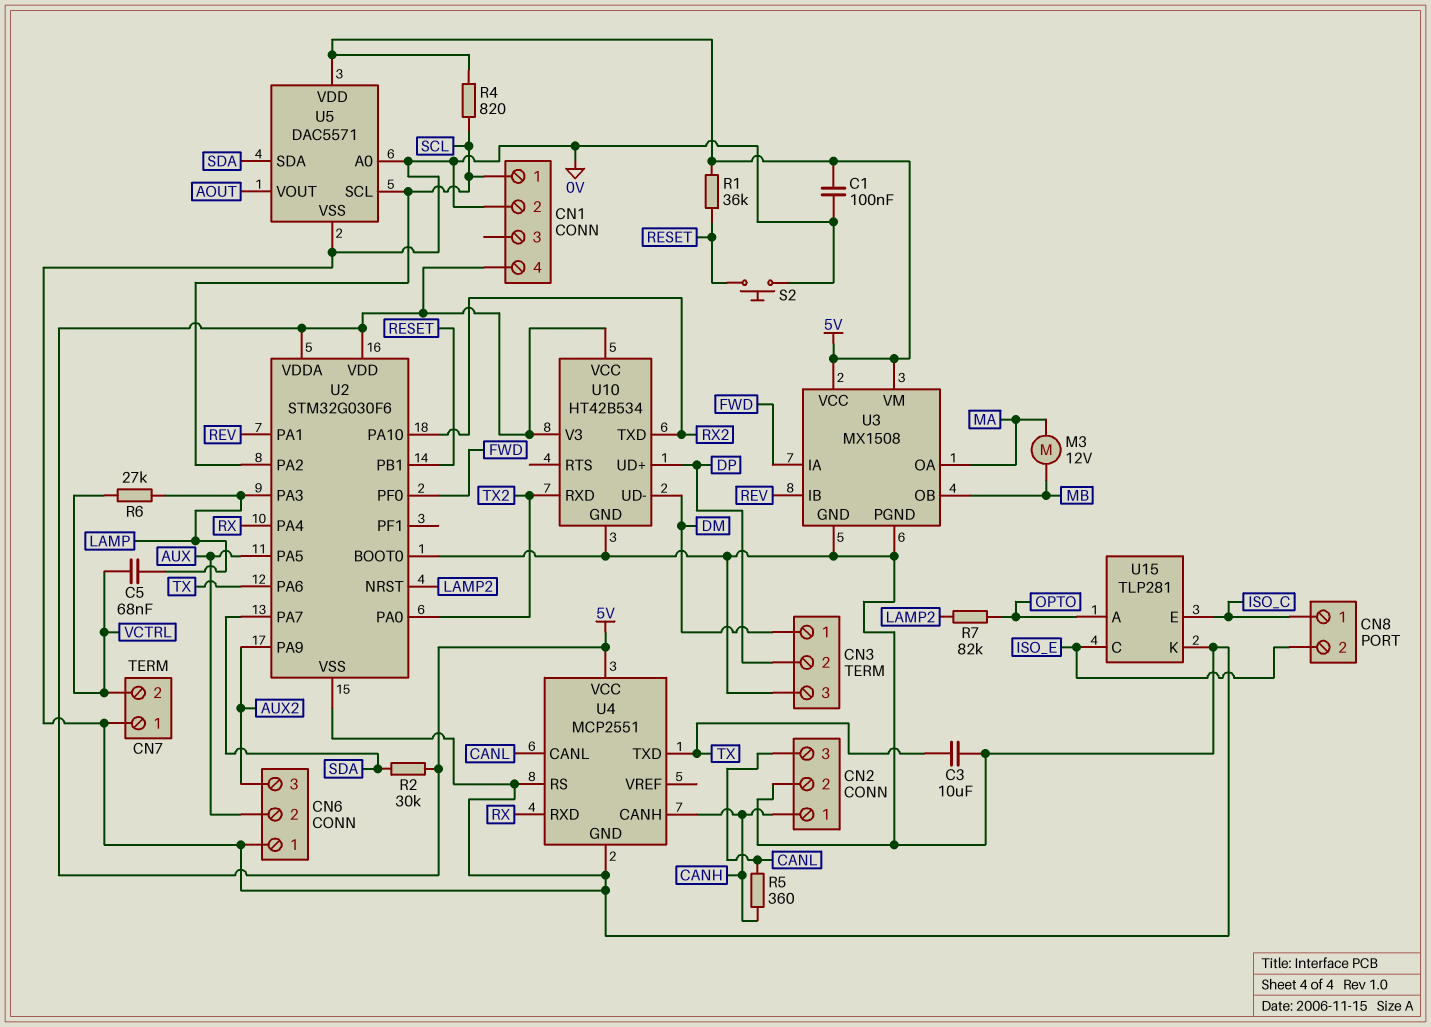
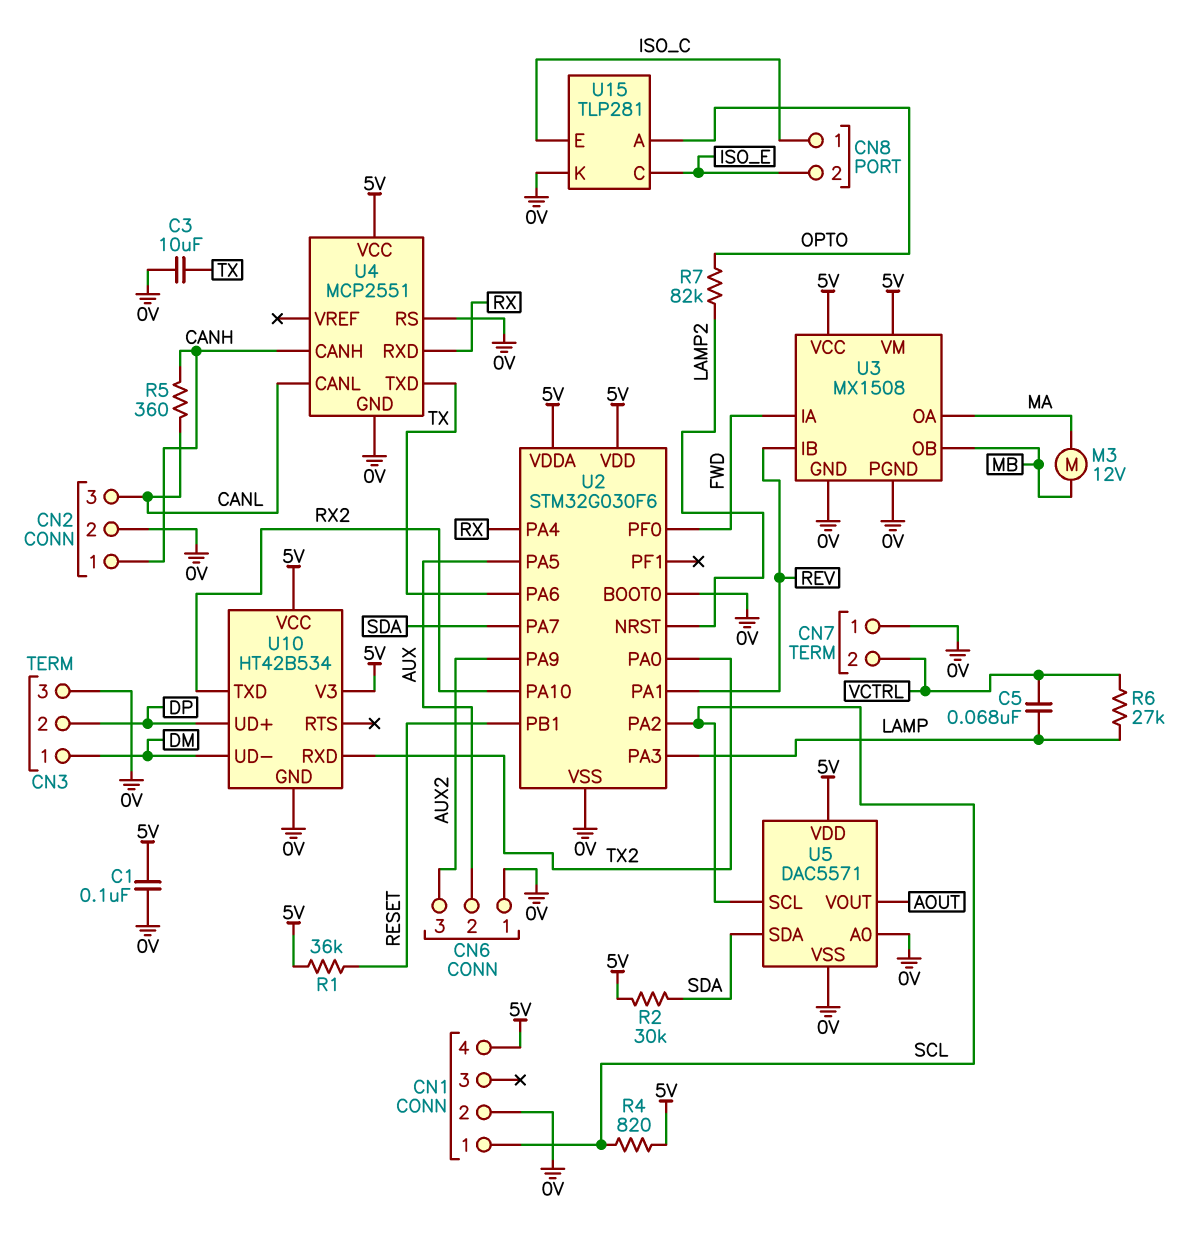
S2: button (0V, RESET) -> none

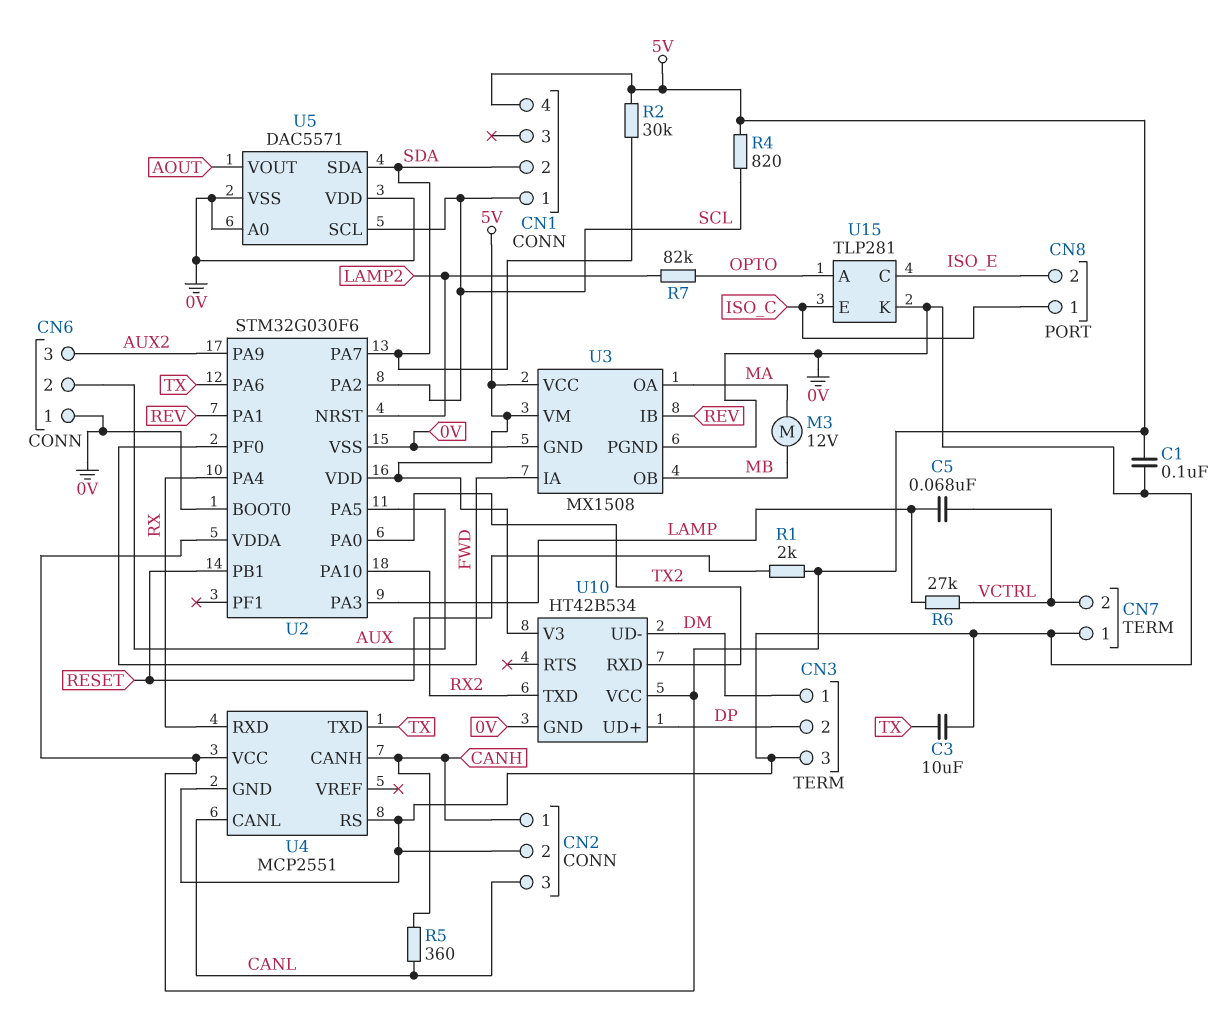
CN1 pin 2: 0V -> SDA
R1: 36k (5V, RESET) -> 2k (5V, RESET)
U5 pin VDD: 5V -> 0V

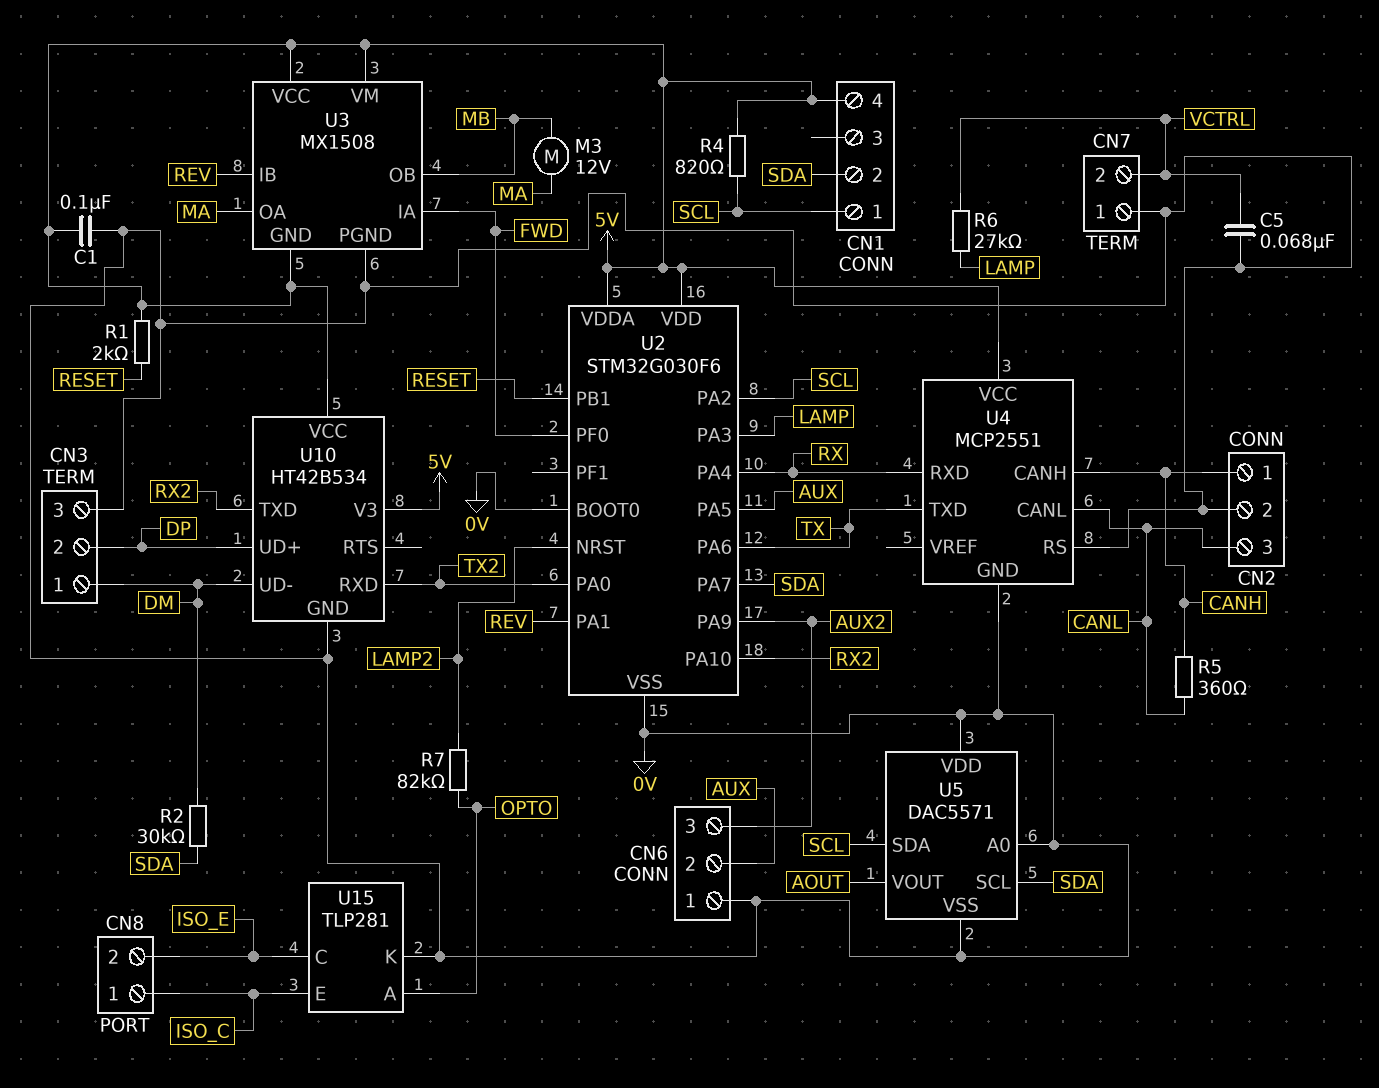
C3: 10uF (0V, TX) -> none
C5: 68nF (LAMP, VCTRL) -> 68nF (0V, VCTRL)
R2: 30k (5V, SDA) -> 30k (DM, SDA)
U3 pin GND: 0V -> 5V
U5 pin SCL: SCL -> SDA
U5 pin SDA: SDA -> SCL

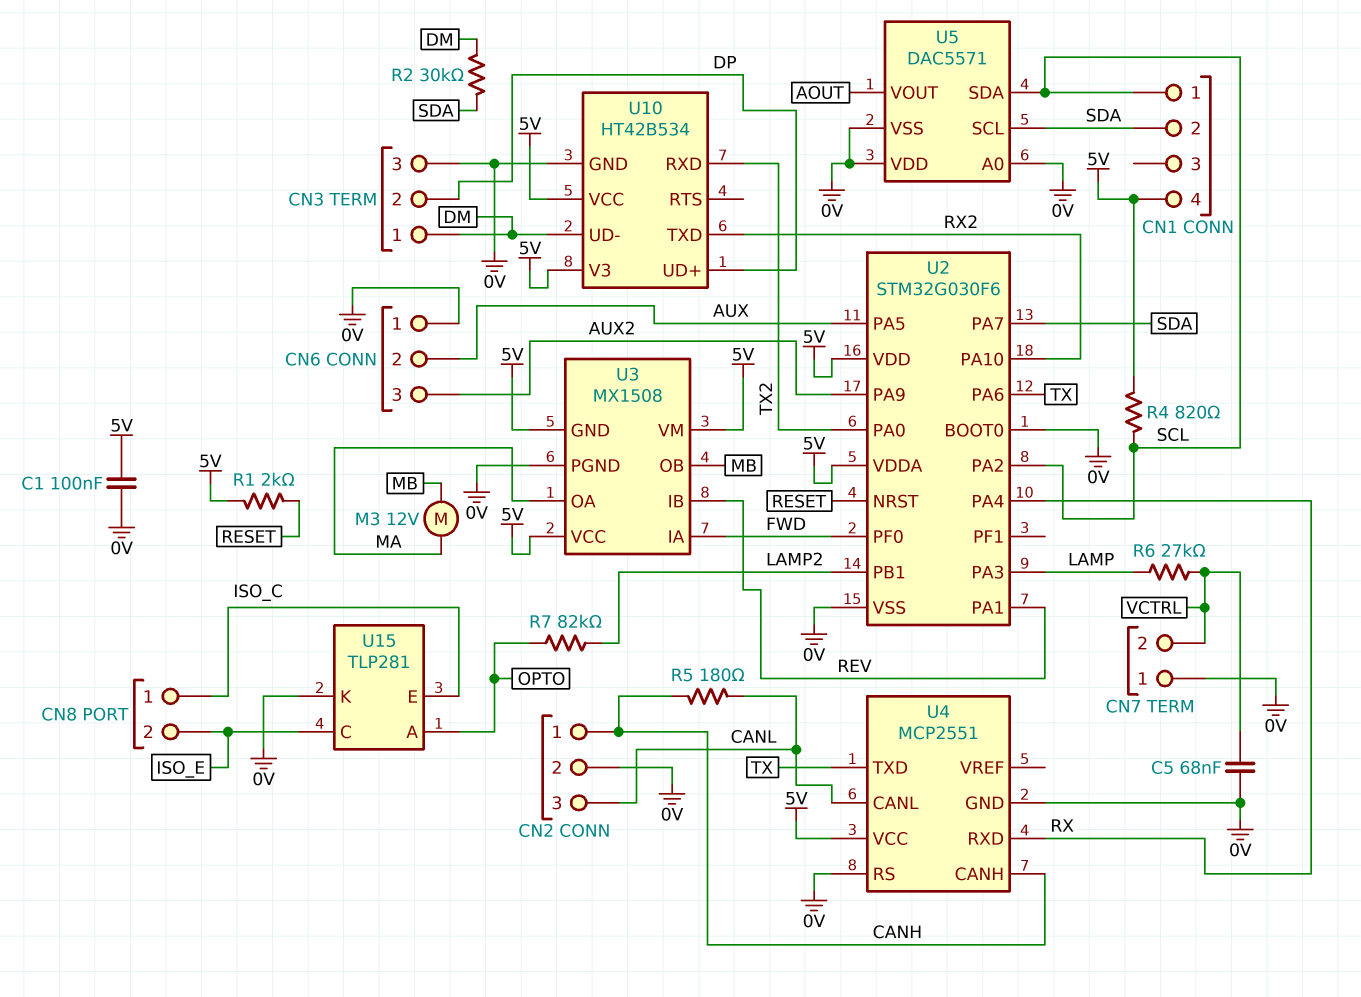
R5: 360 (CANH, CANL) -> 180 (CANH, CANL)
U2 pin NRST: LAMP2 -> RESET
U2 pin PB1: RESET -> LAMP2

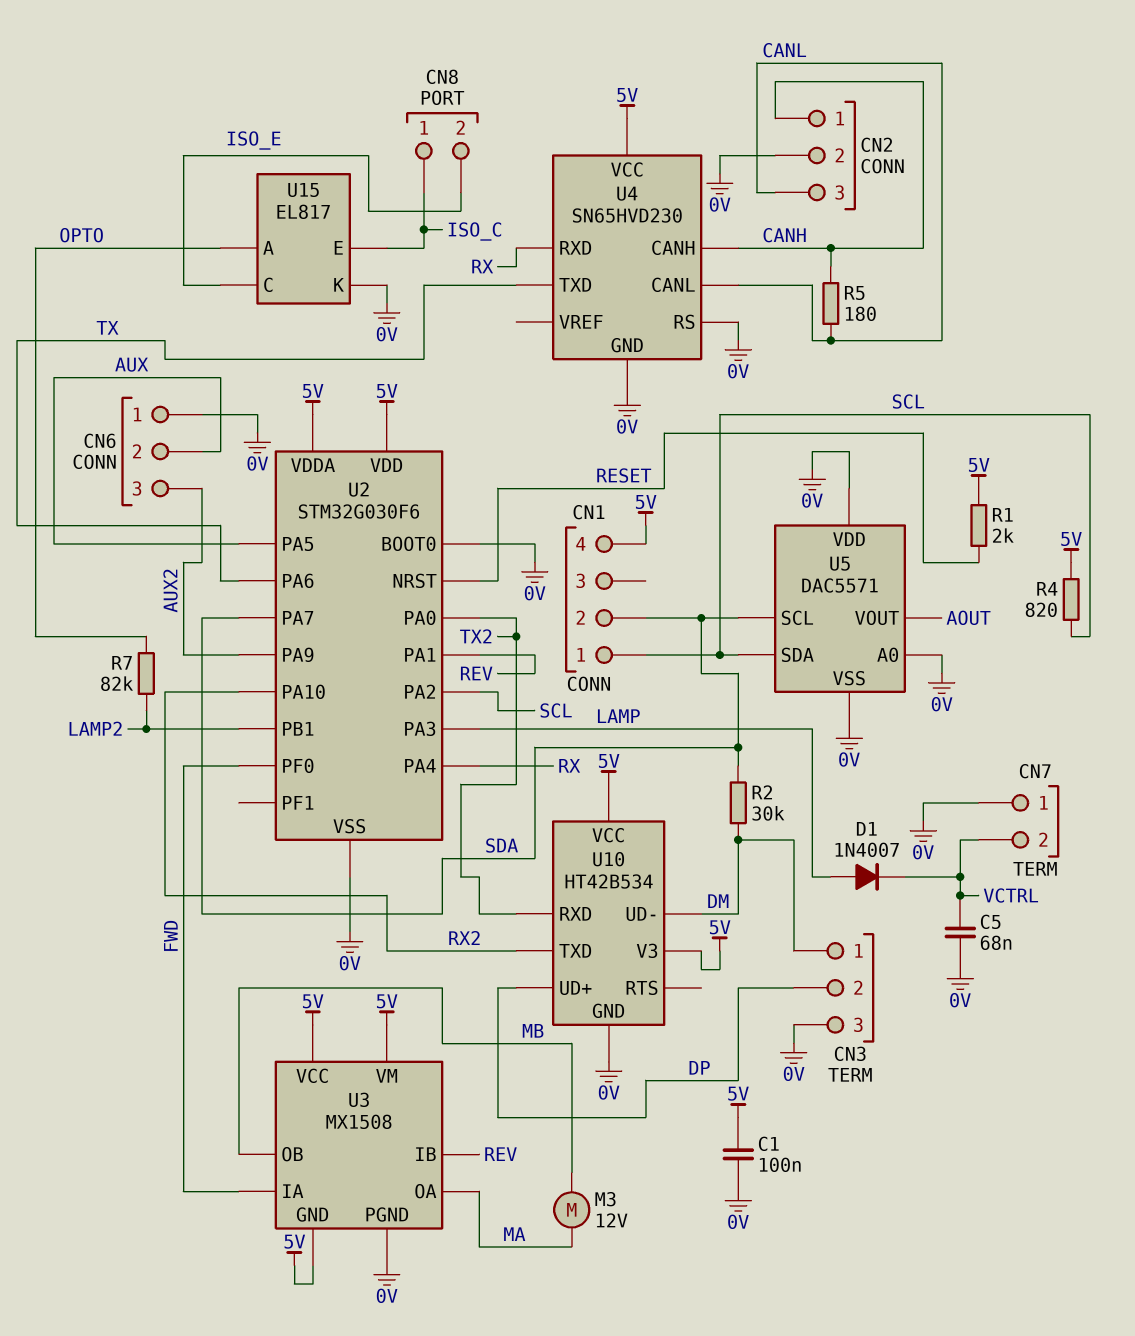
D1: none -> diode 1N4007 (A LAMP, K VCTRL)
R6: 27k (LAMP, VCTRL) -> none
U4: MCP2551 -> SN65HVD230
U15: TLP281 -> EL817

